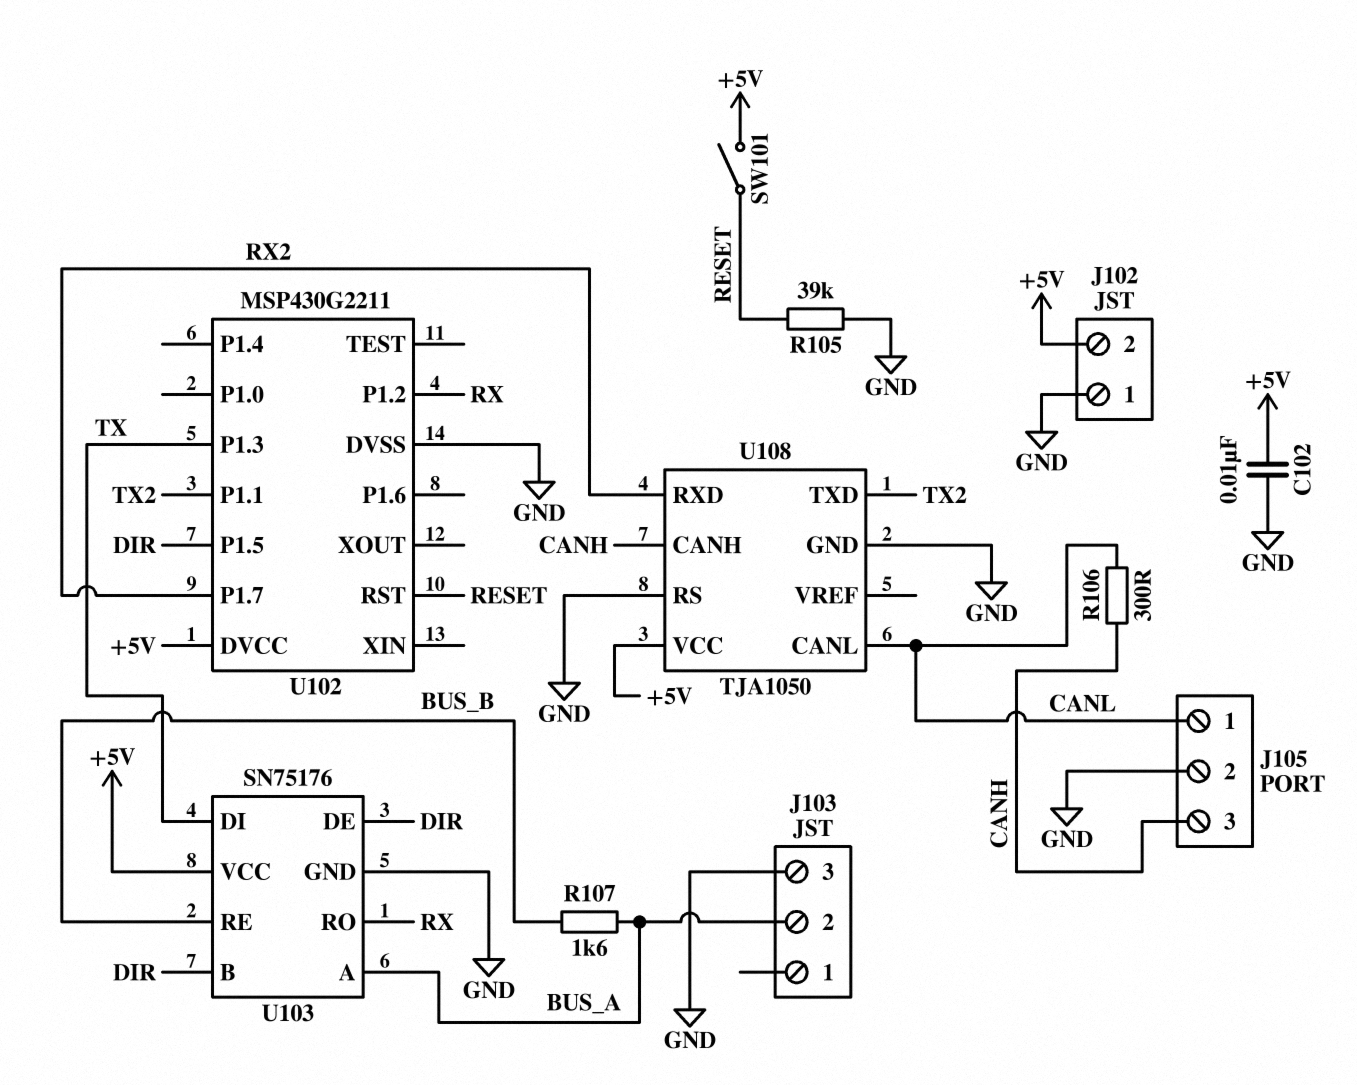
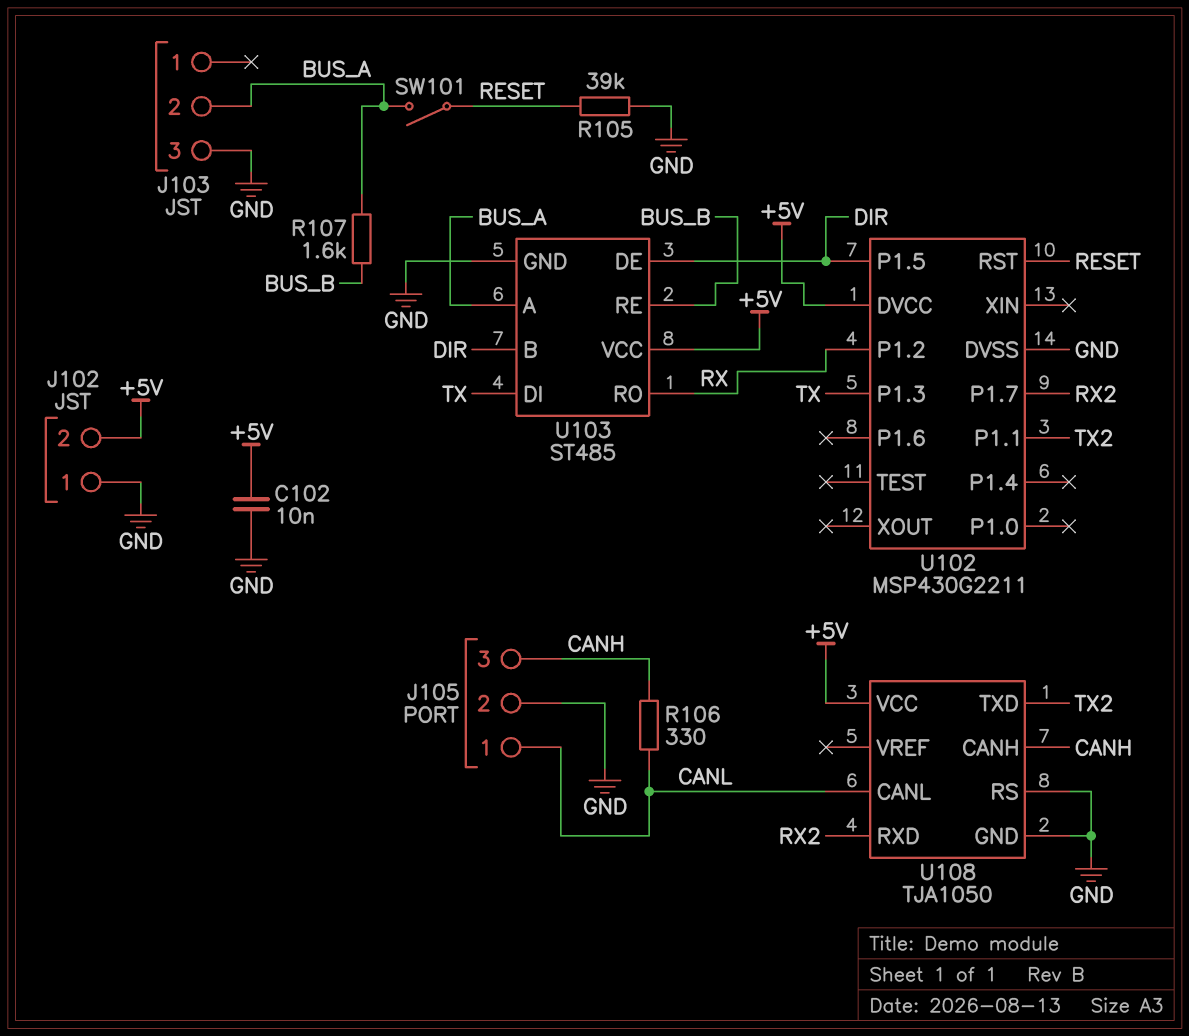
R106: 300 (CANH, CANL) -> 330 (CANH, CANL)
SW101: switch (+5V, RESET) -> switch (BUS_A, RESET)
U103: SN75176 -> ST485

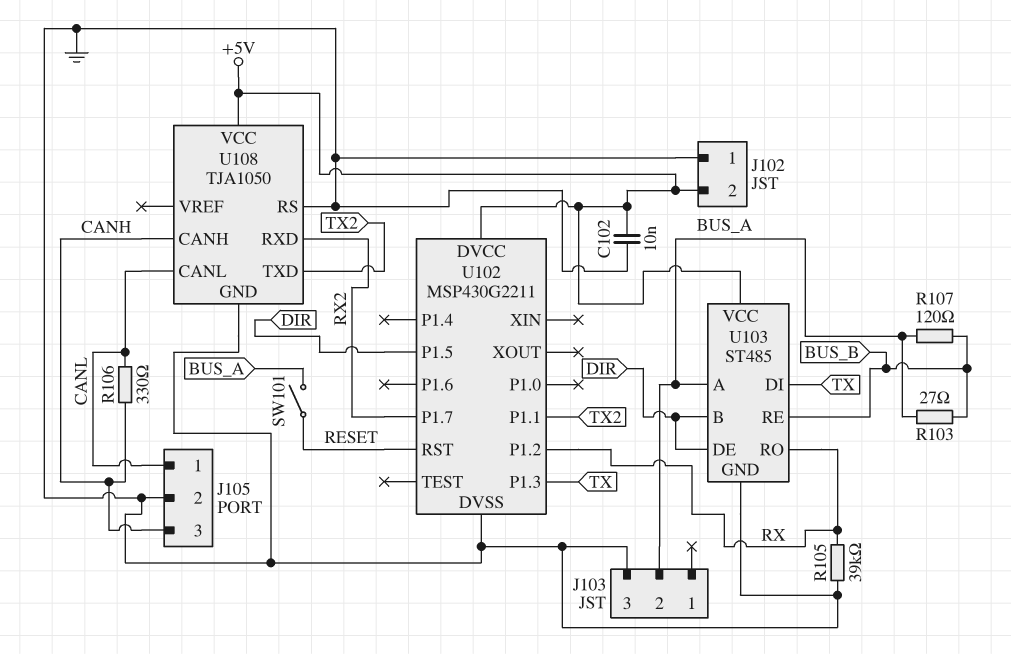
R103: none -> 27 (BUS_A, BUS_B)
R105: 39k (GND, RESET) -> 39k (GND, RX)
R107: 1.6k (BUS_A, BUS_B) -> 120 (BUS_A, BUS_B)

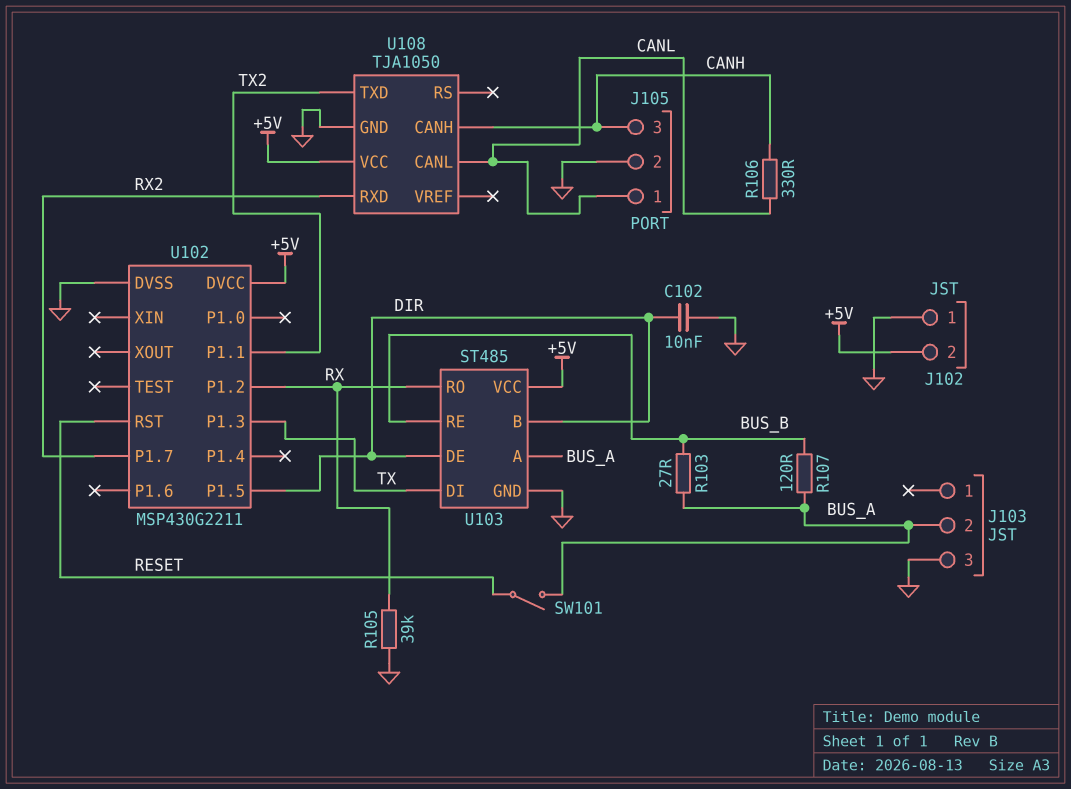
C102: 10nF (+5V, GND) -> 10nF (DIR, GND)
U108 pin RS: GND -> none

